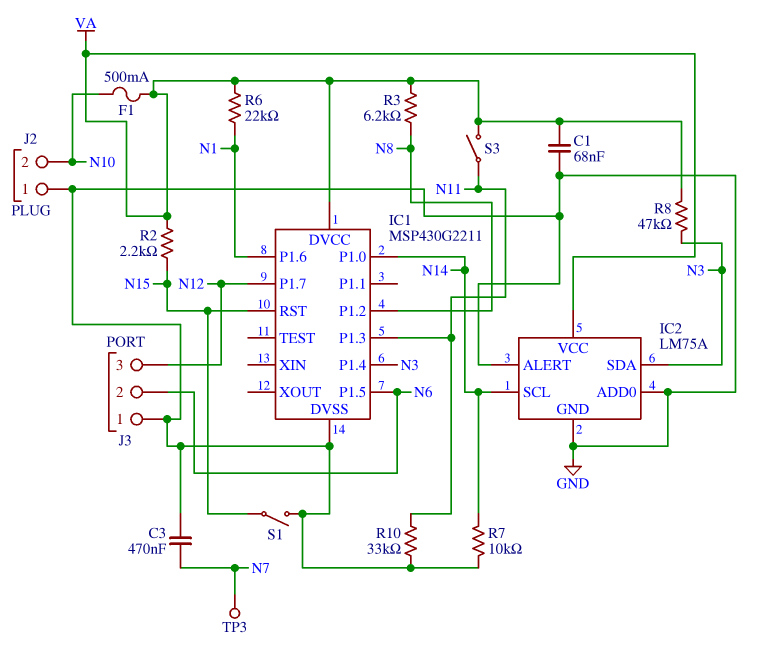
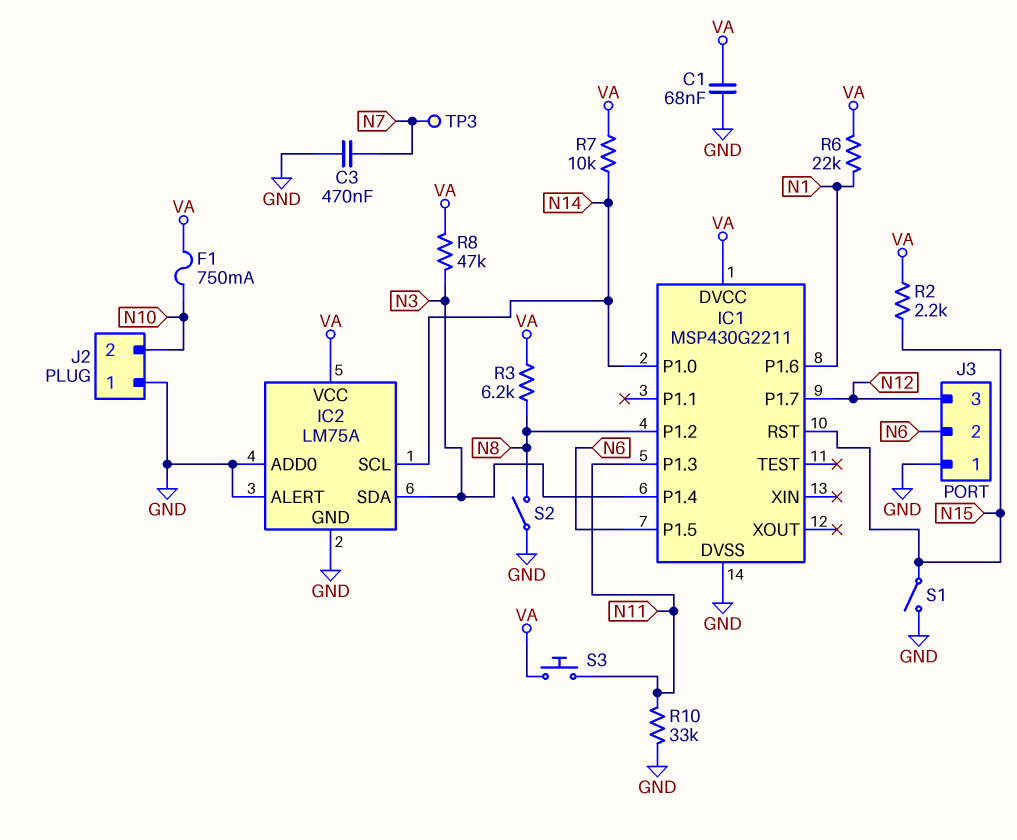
F1: 500mA (N10, VA) -> 750mA (N10, VA)
R7: 10k (GND, N14) -> 10k (N14, VA)
S2: none -> switch (GND, N8)
S3: switch (N11, VA) -> button (N11, VA)

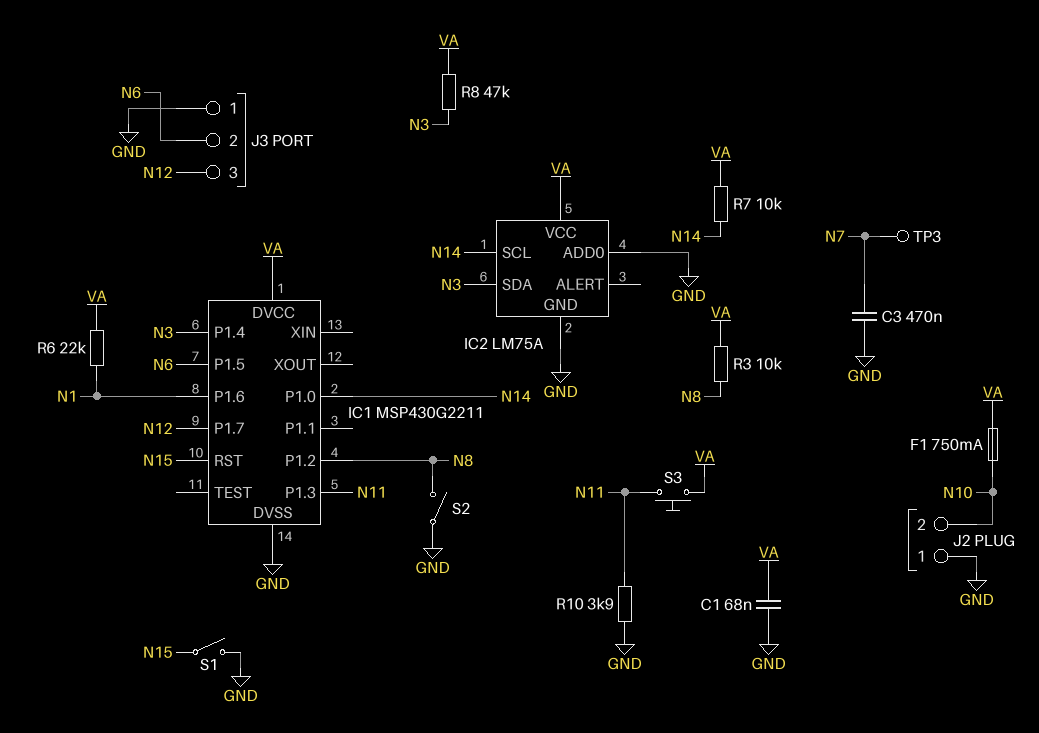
IC2 pin ALERT: GND -> none
R2: 2.2k (N15, VA) -> none
R3: 6.2k (N8, VA) -> 10k (N8, VA)
R10: 33k (GND, N11) -> 3.9k (GND, N11)

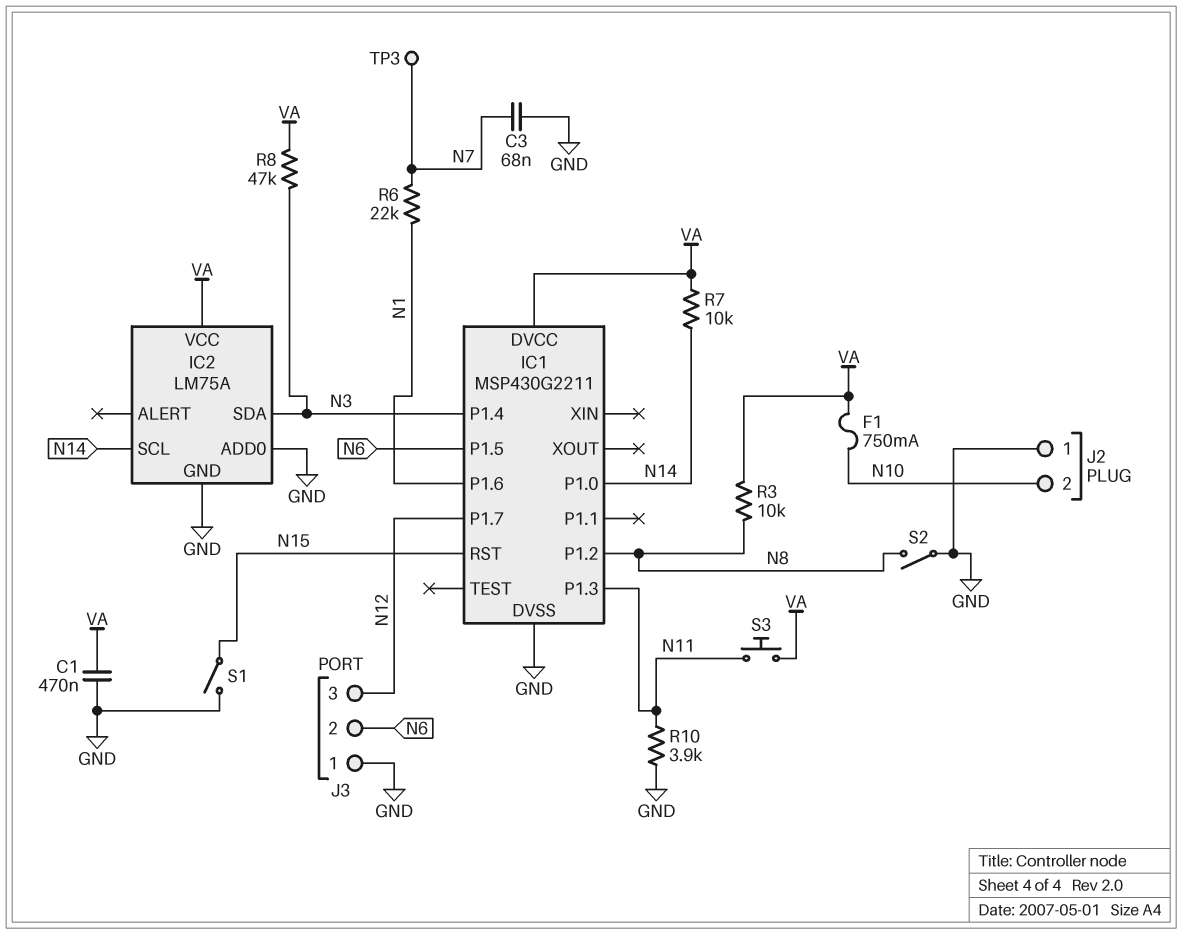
C1: 68nF (GND, VA) -> 470nF (GND, VA)
C3: 470nF (GND, N7) -> 68nF (GND, N7)
R6: 22k (N1, VA) -> 22k (N1, N7)

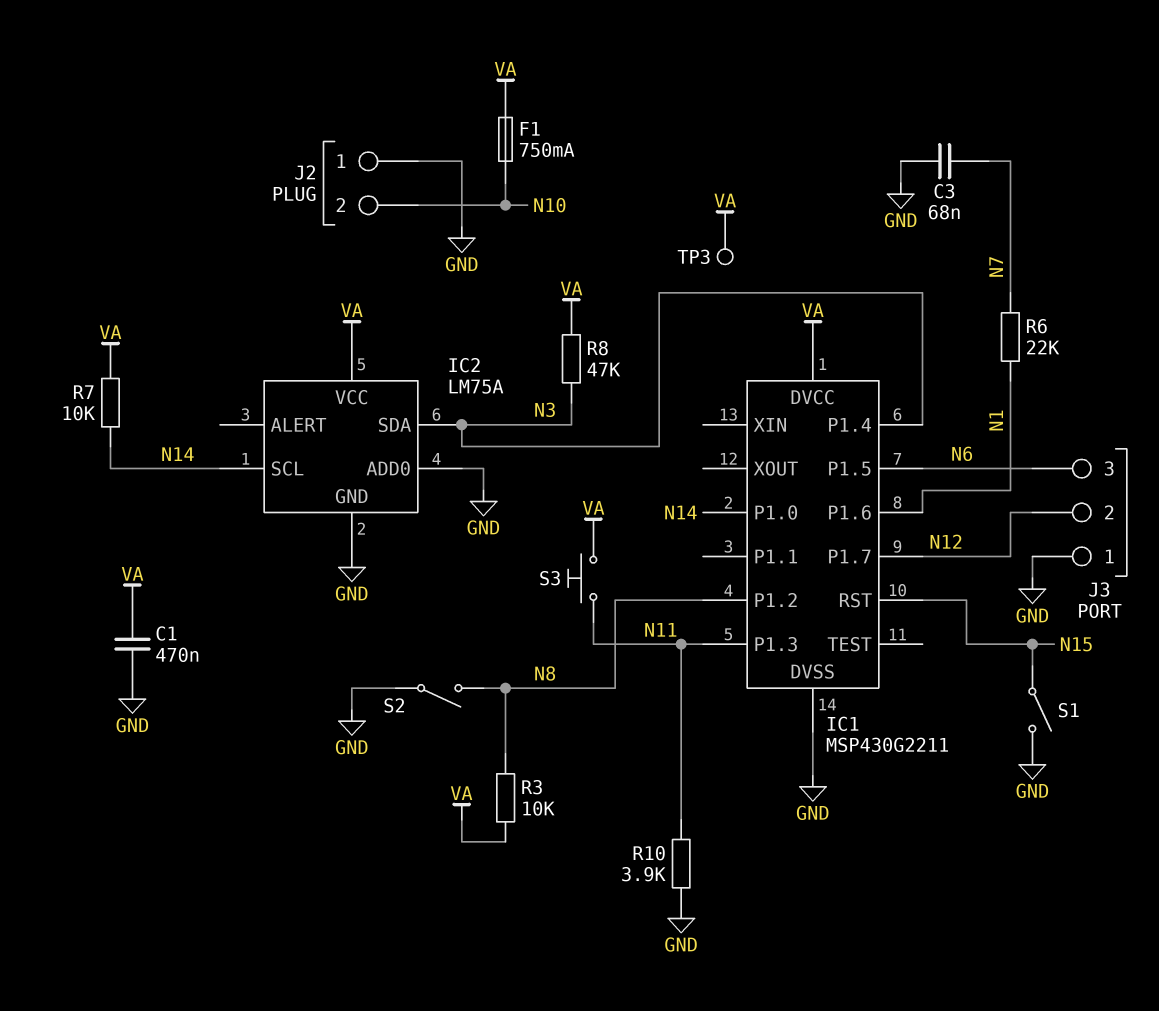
J3 pin 2: N6 -> N12
J3 pin 3: N12 -> N6
TP3: test point (N7) -> test point (VA)

